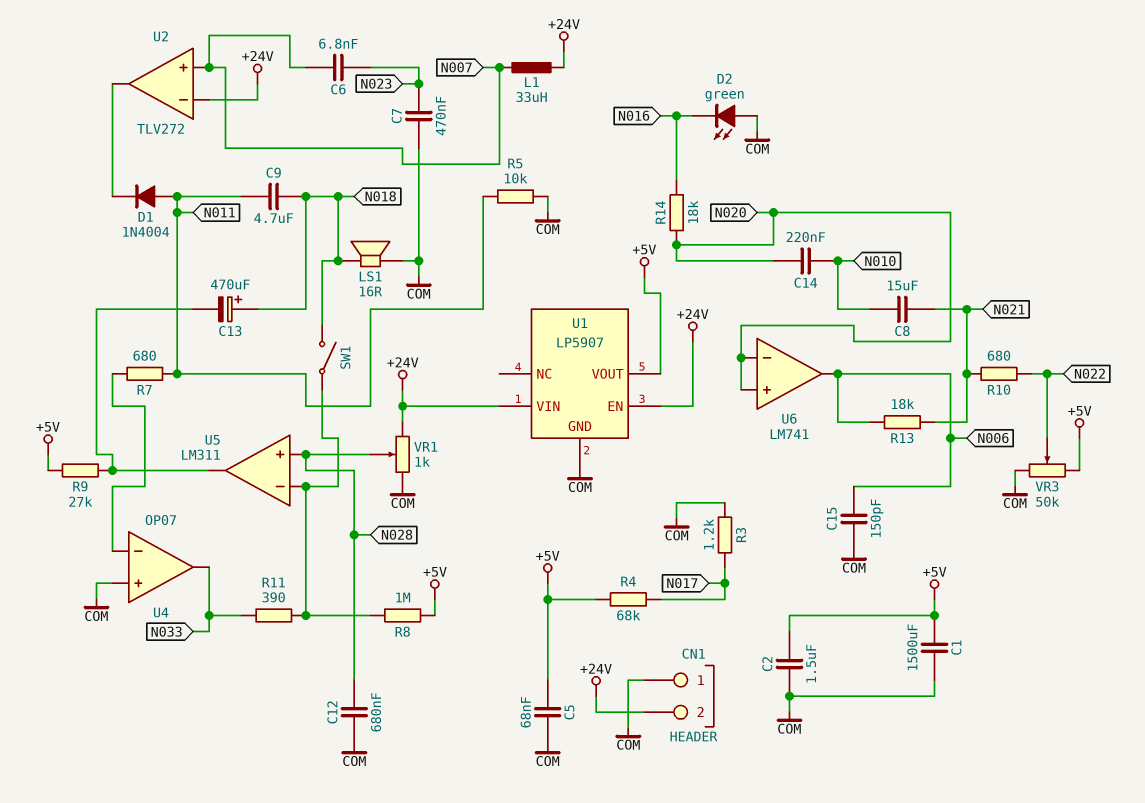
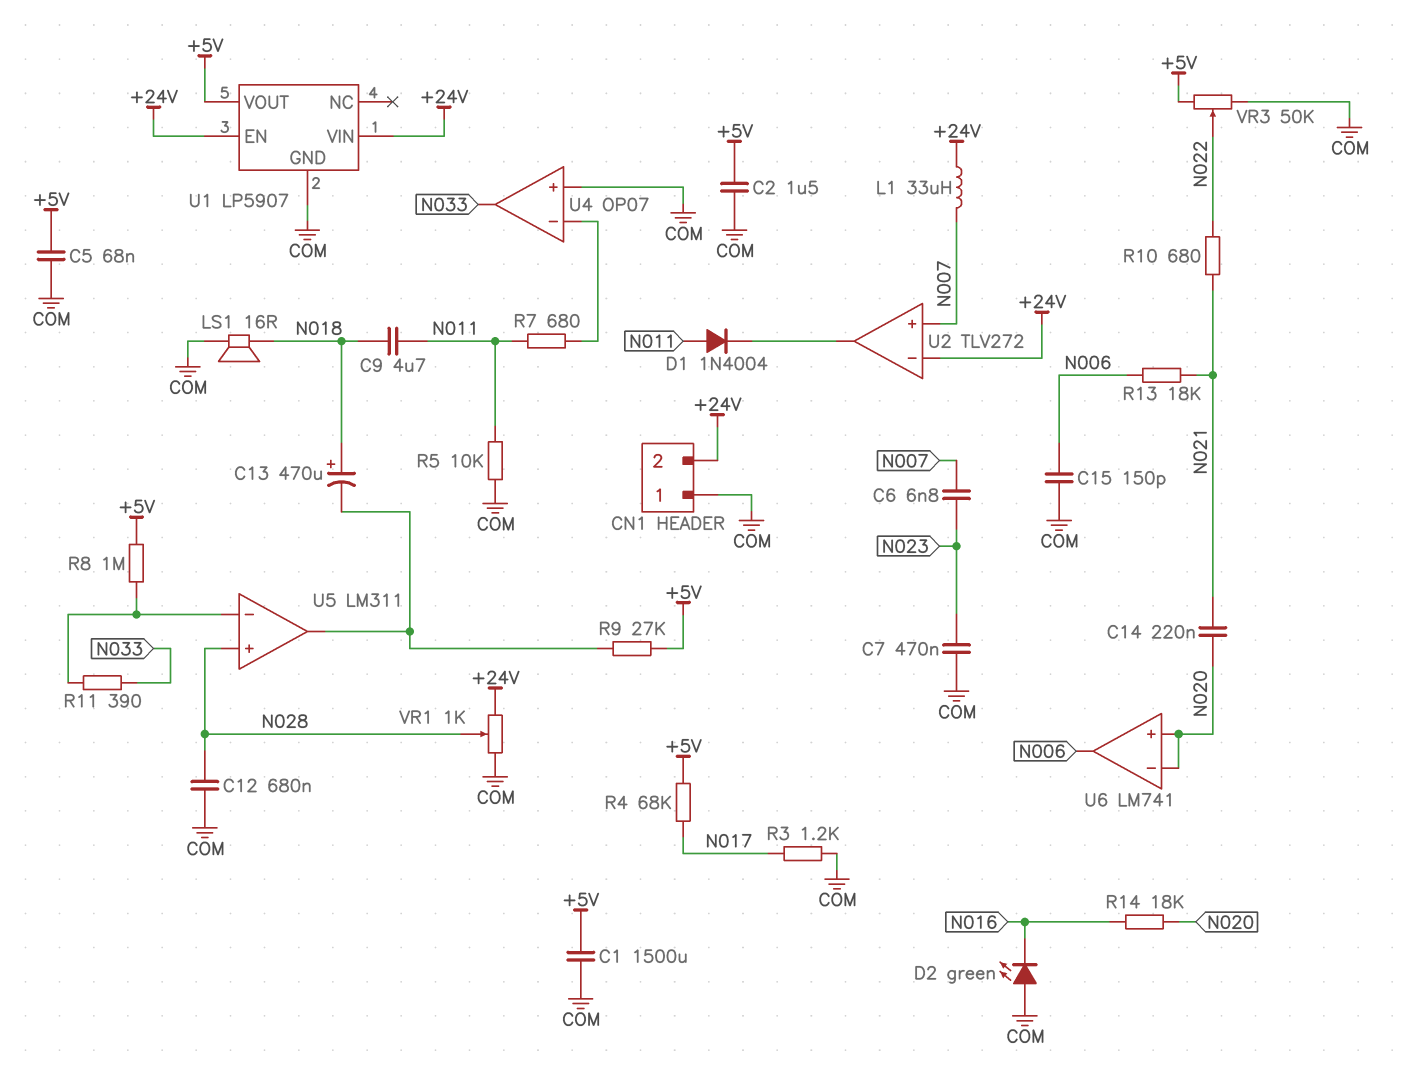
C8: 15uF (N010, N021) -> none
C14: 220nF (N010, N020) -> 220nF (N020, N021)
SW1: switch (N018, U5/in-) -> none

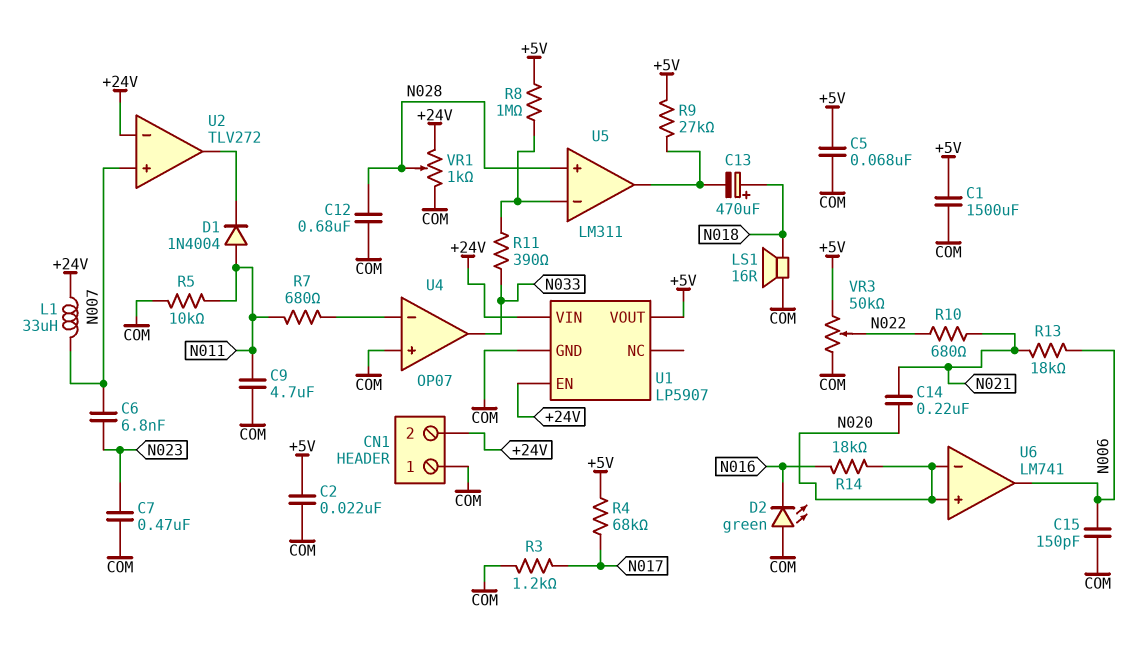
C2: 1.5uF (+5V, COM) -> 22nF (+5V, COM)
C9: 4.7uF (N011, N018) -> 4.7uF (COM, N011)

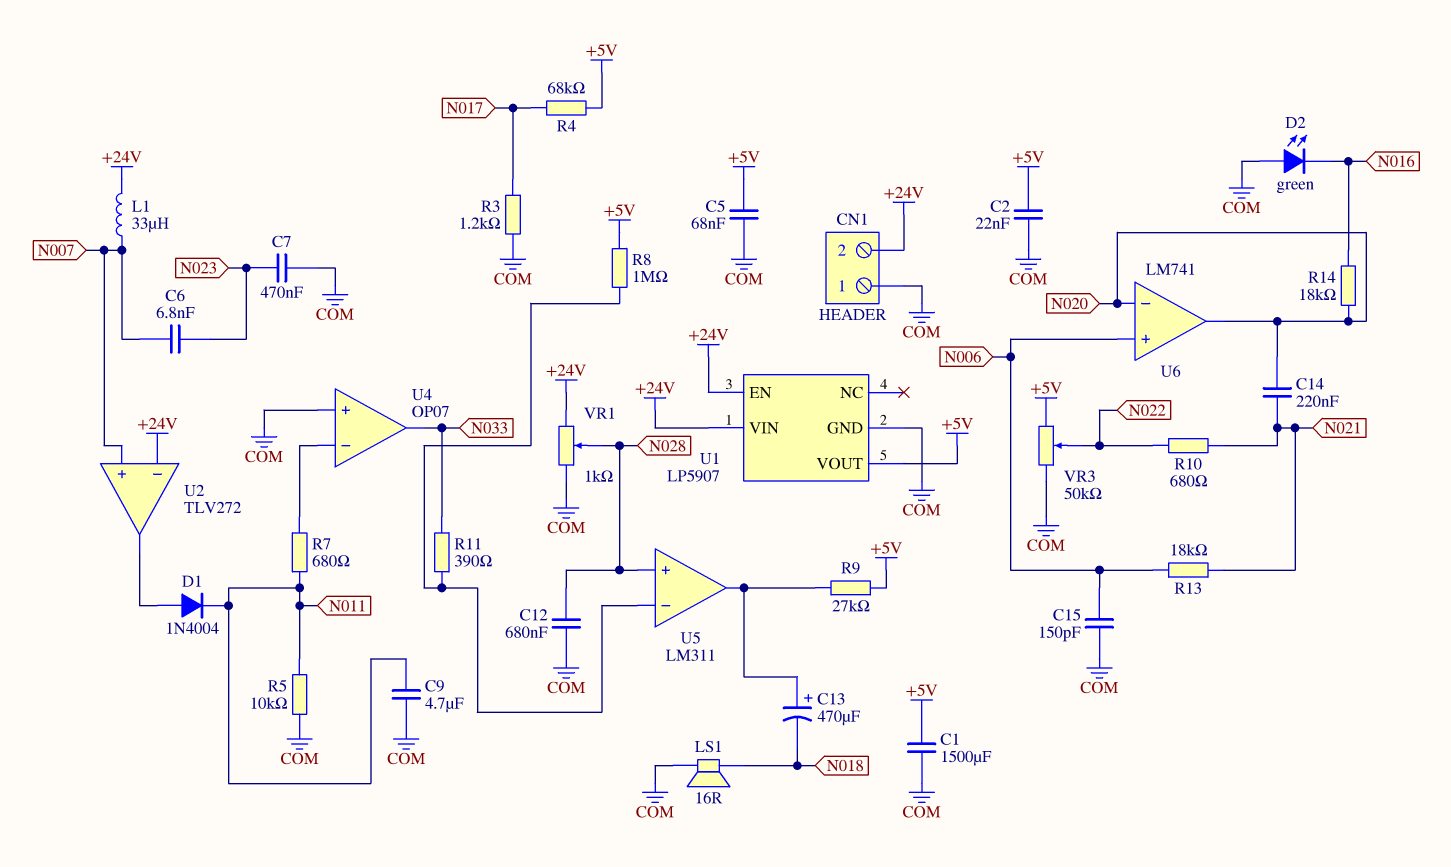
C13: 470uF (plus N018, minus U5/out) -> 470uF (plus U5/out, minus N018)
D1: diode 1N4004 (A N011, K U2/out) -> diode 1N4004 (A U2/out, K N011)
U6 pin in+: N020 -> N006
U6 pin out: N006 -> N020

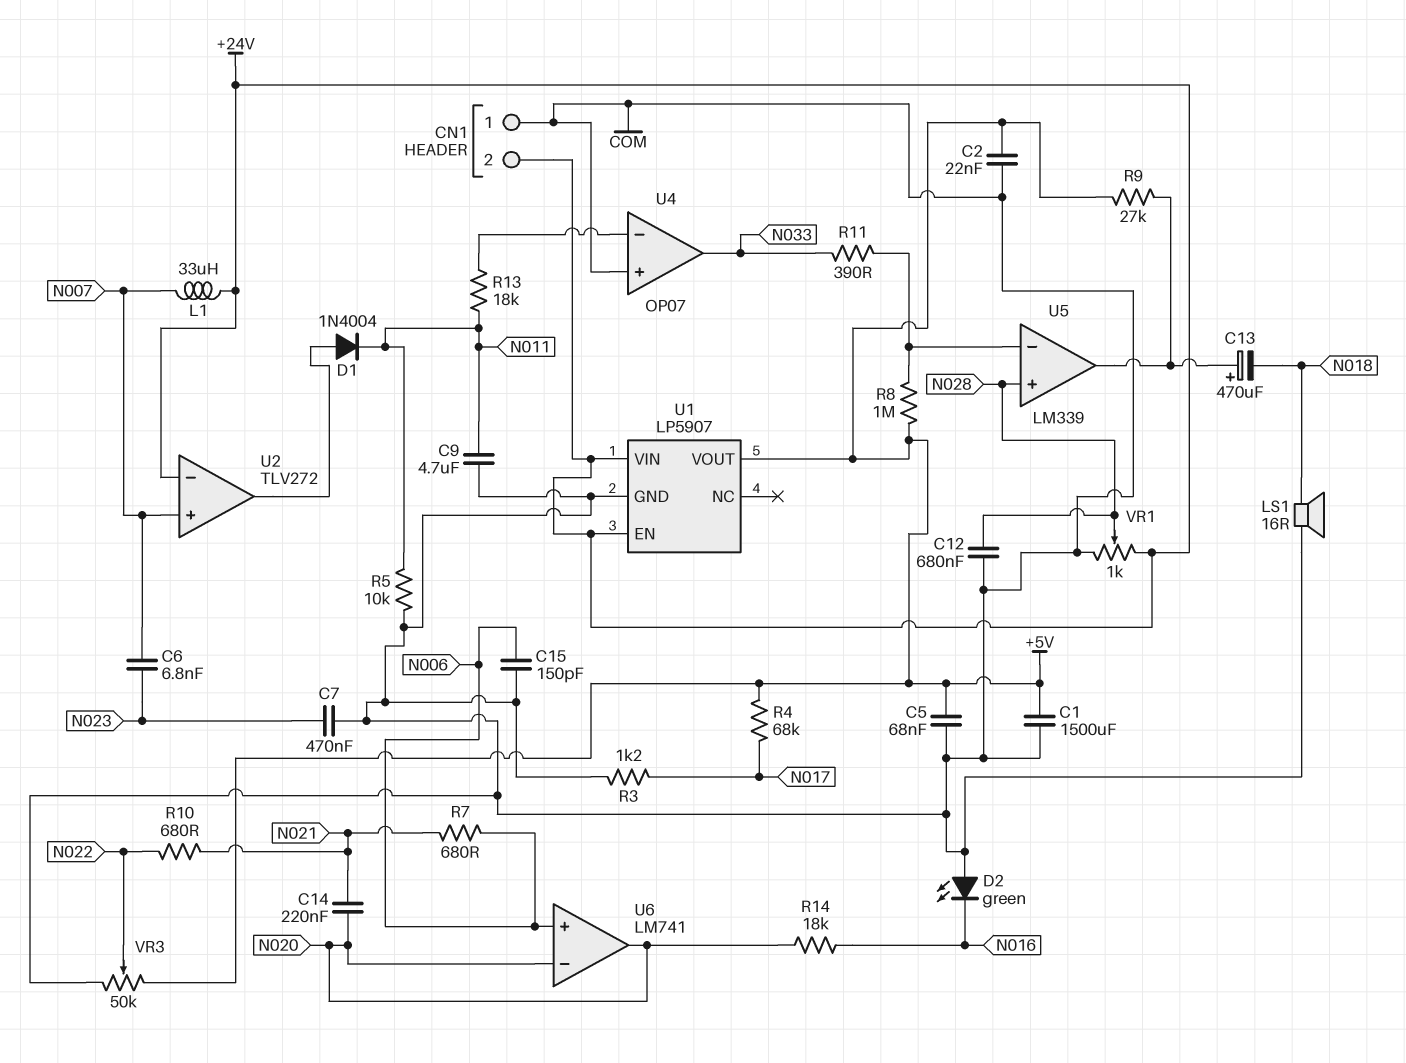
R7: 680 (N011, U4/in-) -> 680 (N006, N021)
R13: 18k (N006, N021) -> 18k (N011, U4/in-)
U5: LM311 -> LM339

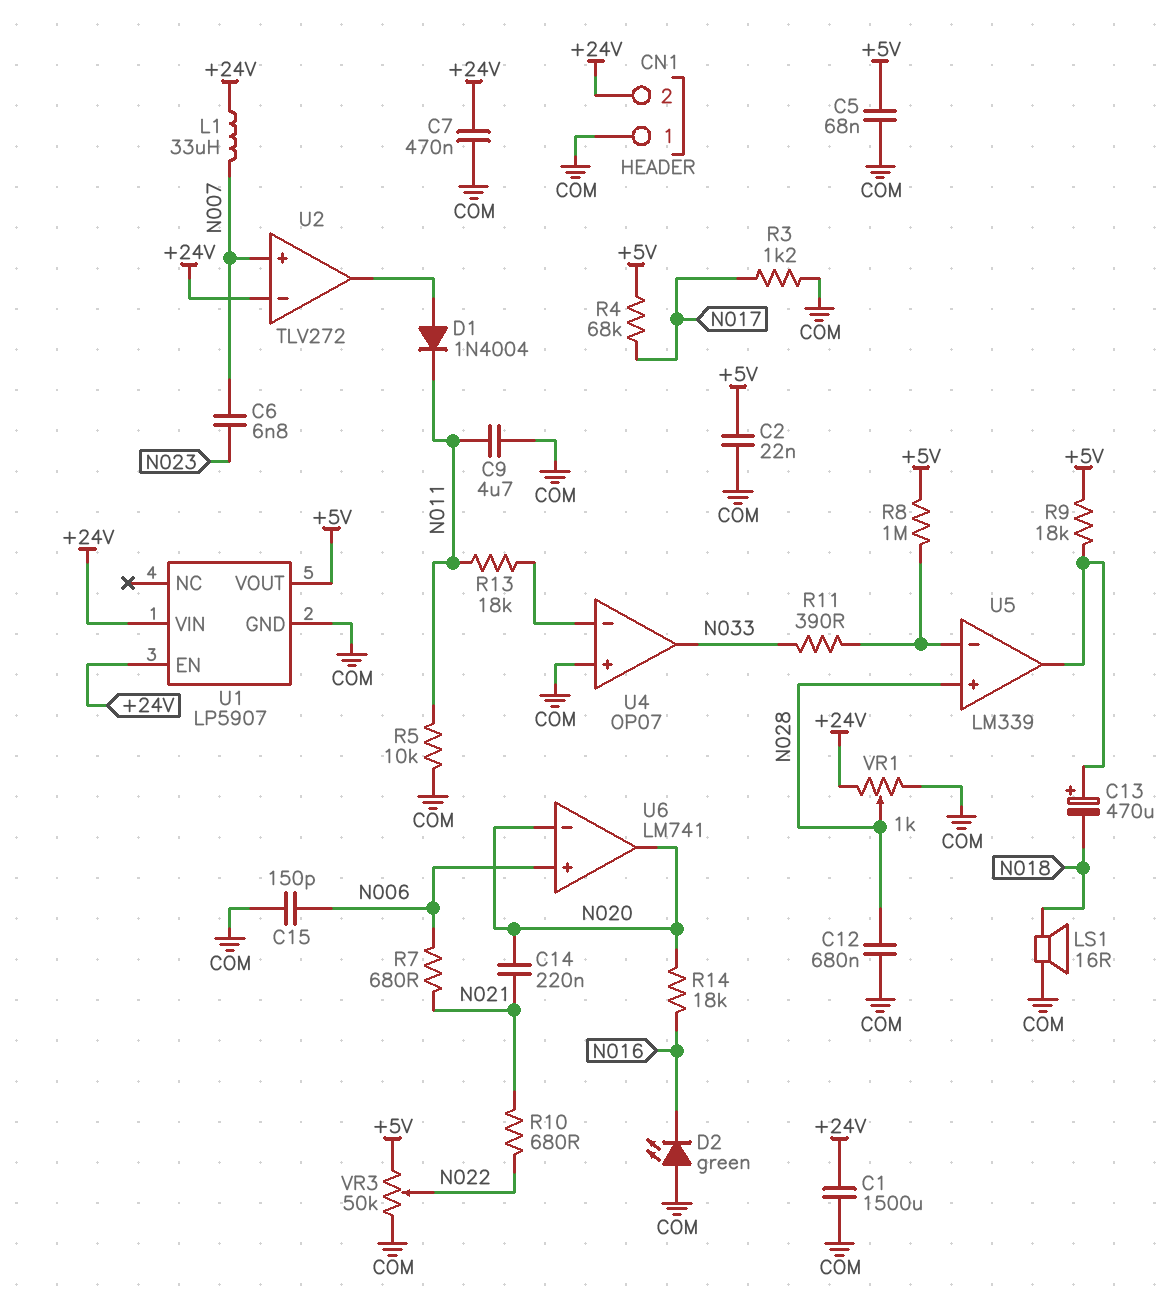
C1: 1500uF (+5V, COM) -> 1500uF (+24V, COM)
C7: 470nF (COM, N023) -> 470nF (+24V, COM)
R9: 27k (+5V, U5/out) -> 18k (+5V, U5/out)

